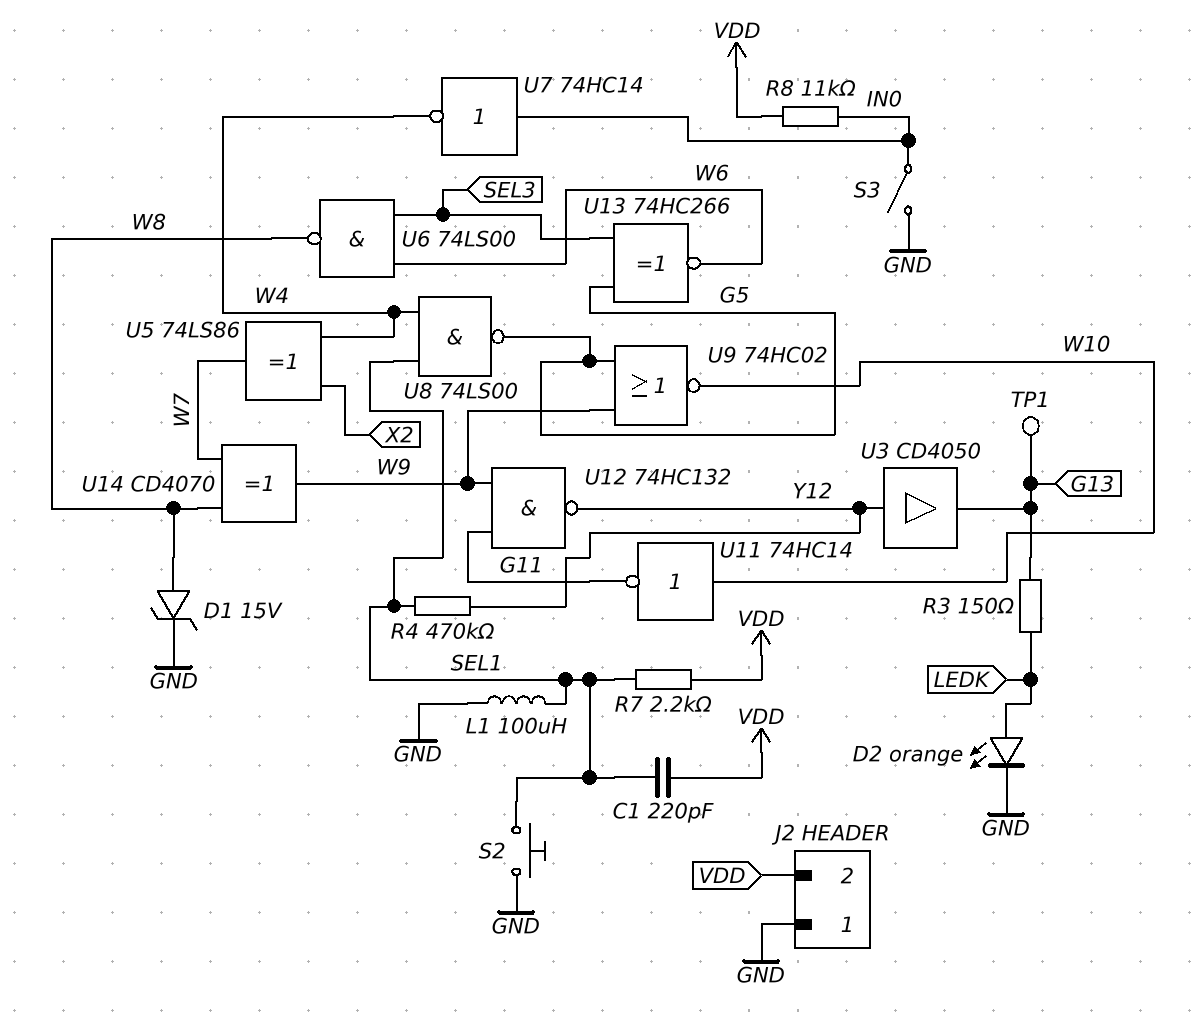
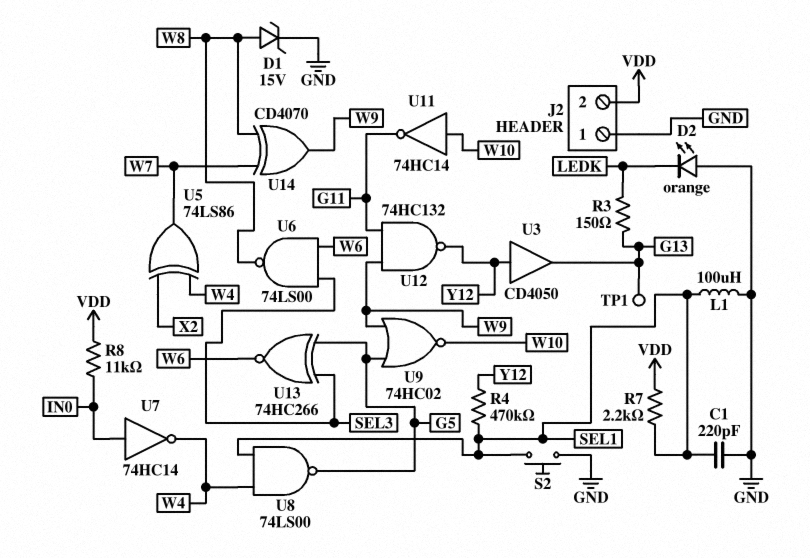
C1: 220pF (SEL1, VDD) -> 220pF (GND, SEL1)
D2: LED orange (A LEDK, K GND) -> LED orange (A GND, K LEDK)
S3: switch (GND, IN0) -> none

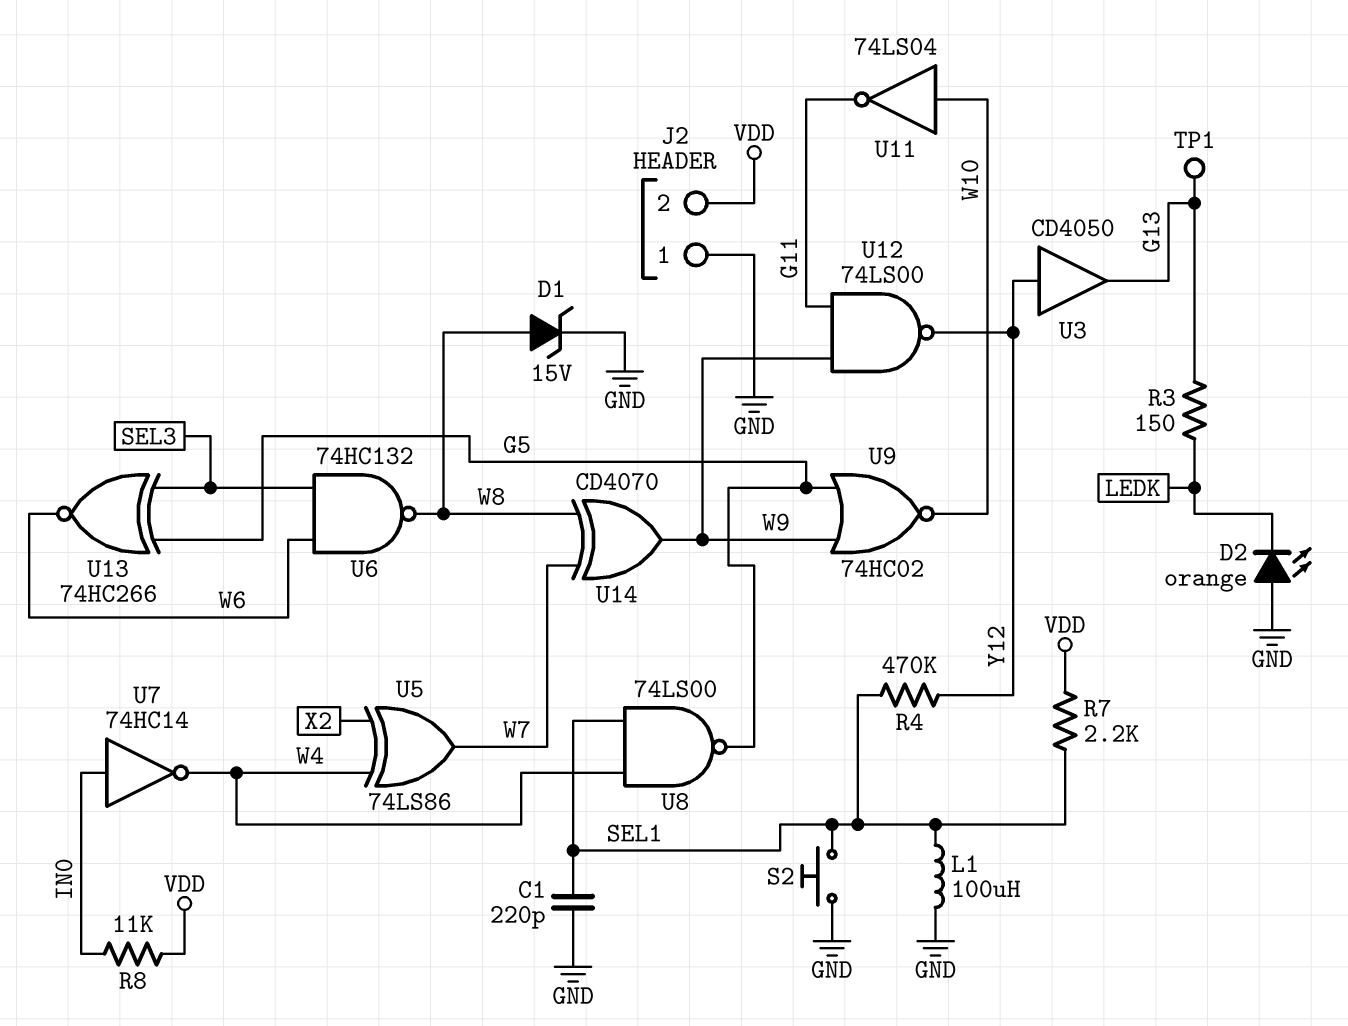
U6: NAND 74LS00 (in SEL3, in W6, out W8) -> NAND 74HC132 (in SEL3, in W6, out W8)
U11: NOT 74HC14 (in W10, out G11) -> NOT 74LS04 (in W10, out G11)
U12: NAND 74HC132 (in G11, in W9, out Y12) -> NAND 74LS00 (in G11, in W9, out Y12)

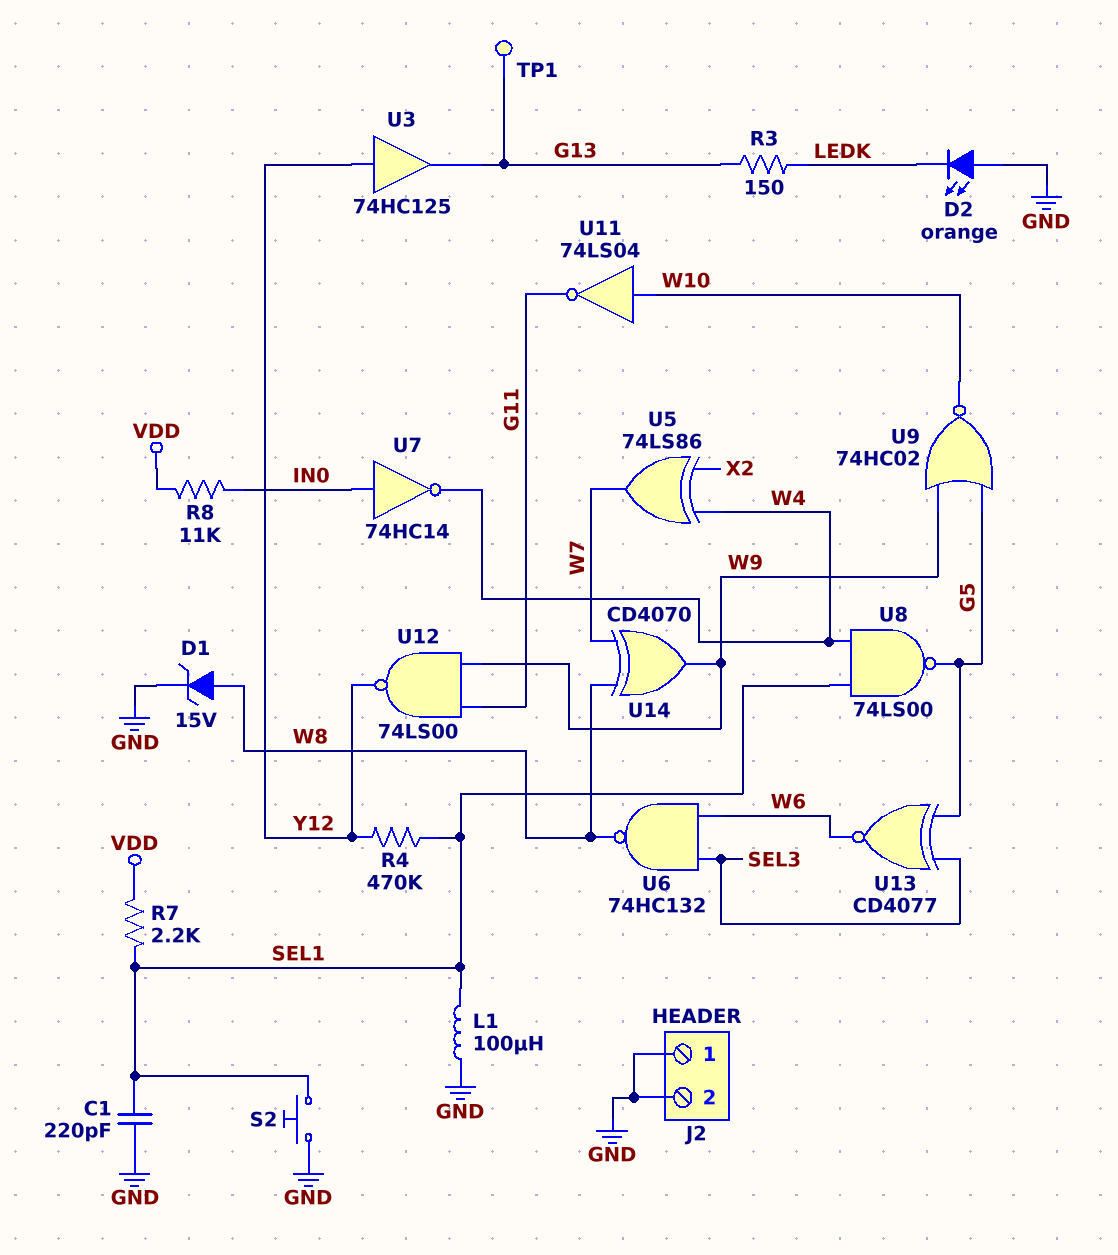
J2 pin 2: VDD -> GND
U3: buffer CD4050 (in Y12, out G13) -> buffer 74HC125 (in Y12, out G13)
U13: XNOR 74HC266 (in G5, in SEL3, out W6) -> XNOR CD4077 (in G5, in SEL3, out W6)

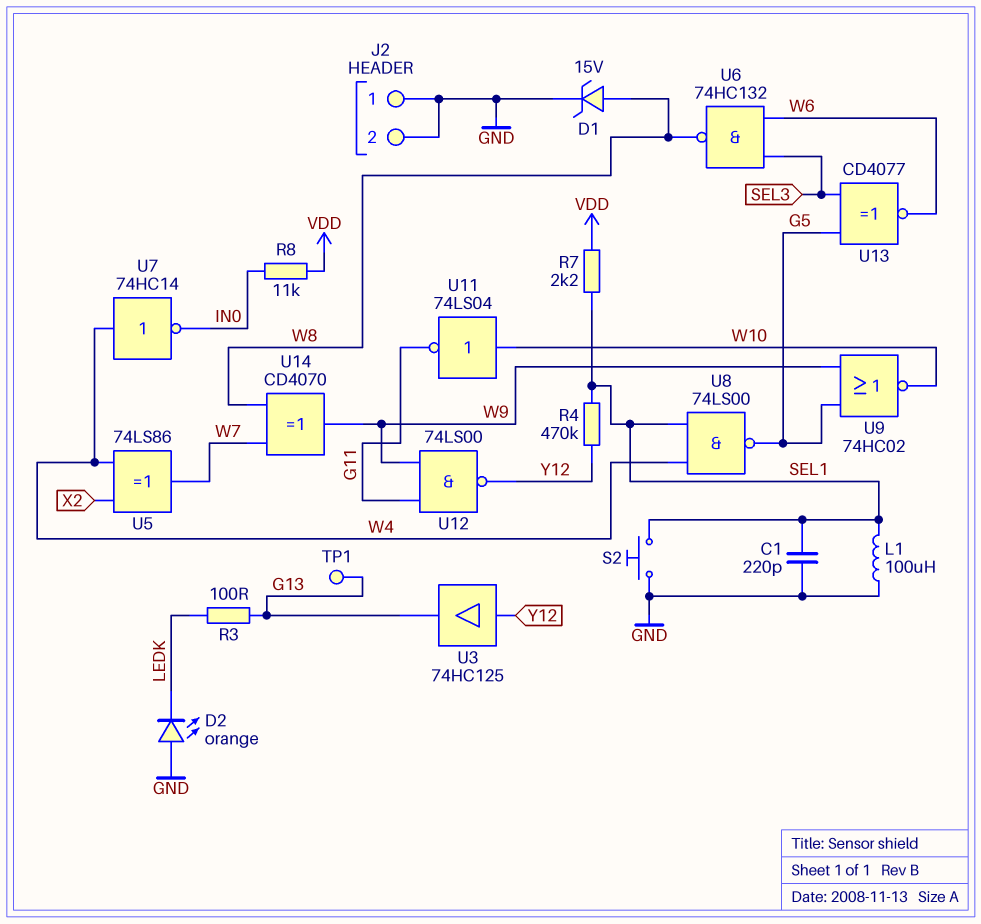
R3: 150 (G13, LEDK) -> 100 (G13, LEDK)
U7: NOT 74HC14 (in IN0, out W4) -> NOT 74HC14 (in W4, out IN0)

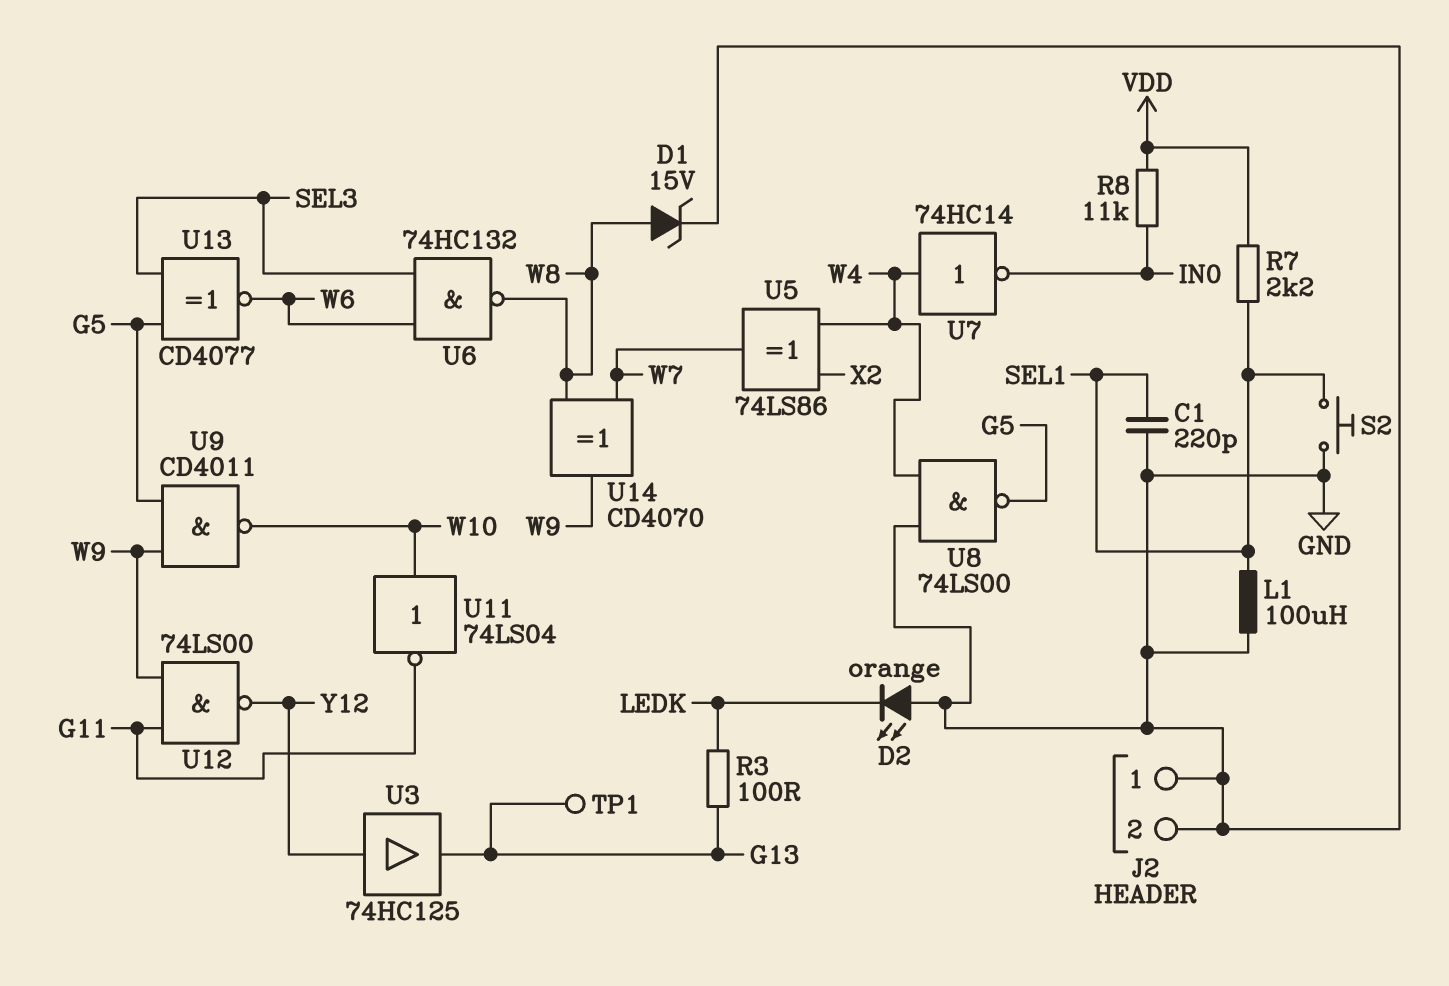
R4: 470k (SEL1, Y12) -> none
U8: NAND 74LS00 (in SEL1, in W4, out G5) -> NAND 74LS00 (in GND, in W4, out G5)
U9: NOR 74HC02 (in G5, in W9, out W10) -> NAND CD4011 (in G5, in W9, out W10)

